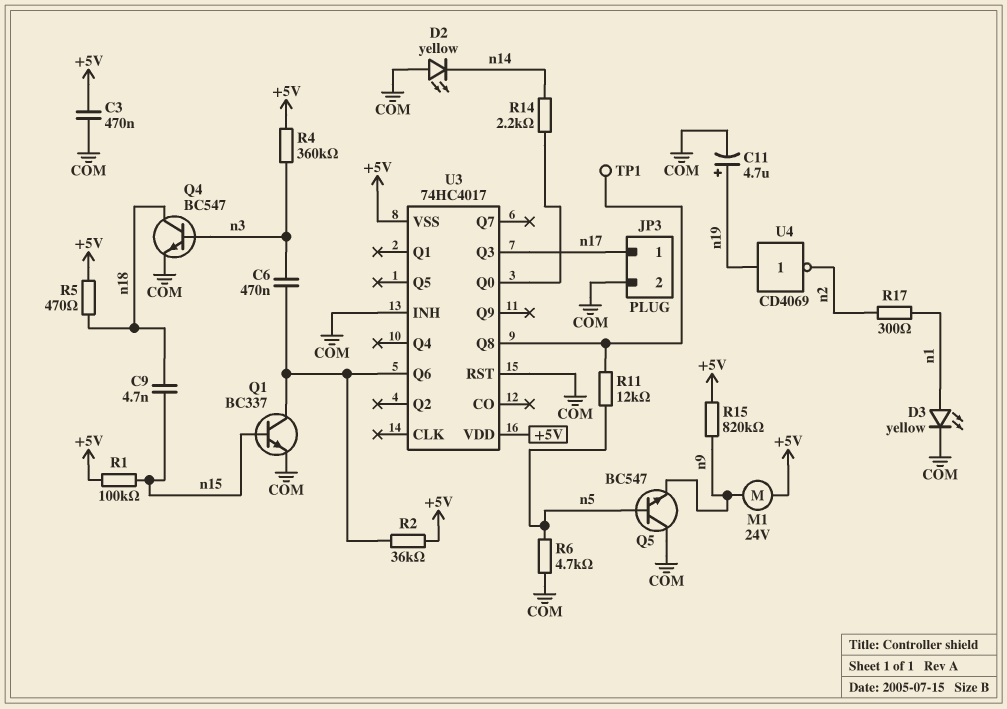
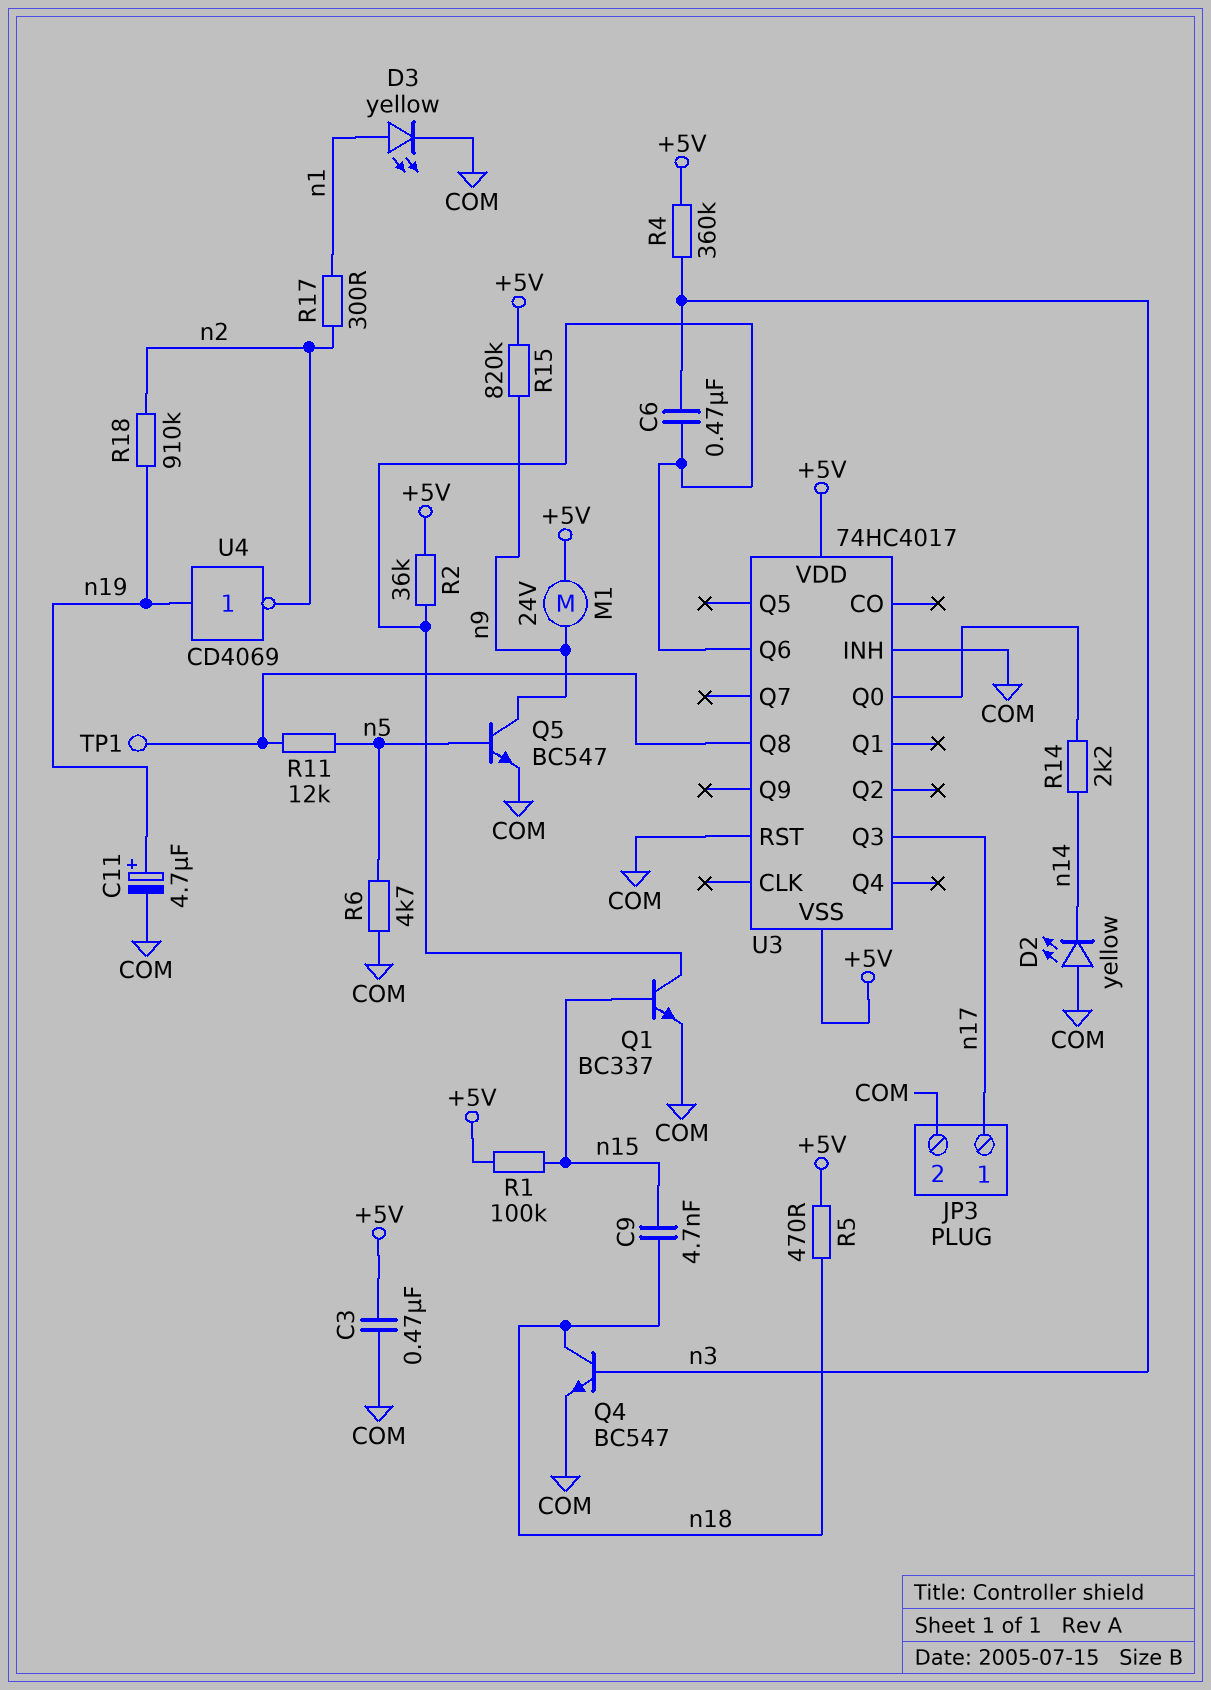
Q5: NPN BC547 (B n5, C COM, E n9) -> NPN BC547 (B n5, C n9, E COM)
R18: none -> 910k (n2, n19)

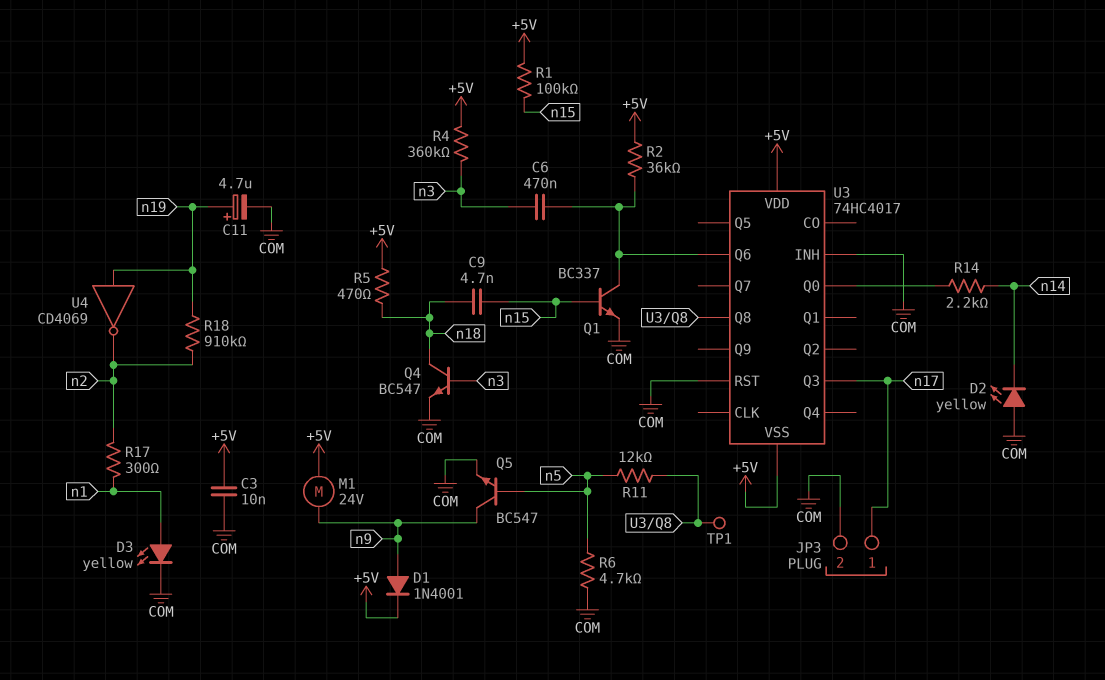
C3: 470nF (+5V, COM) -> 10nF (+5V, COM)
D1: none -> diode 1N4001 (A n9, K +5V)
R15: 820k (+5V, n9) -> none

